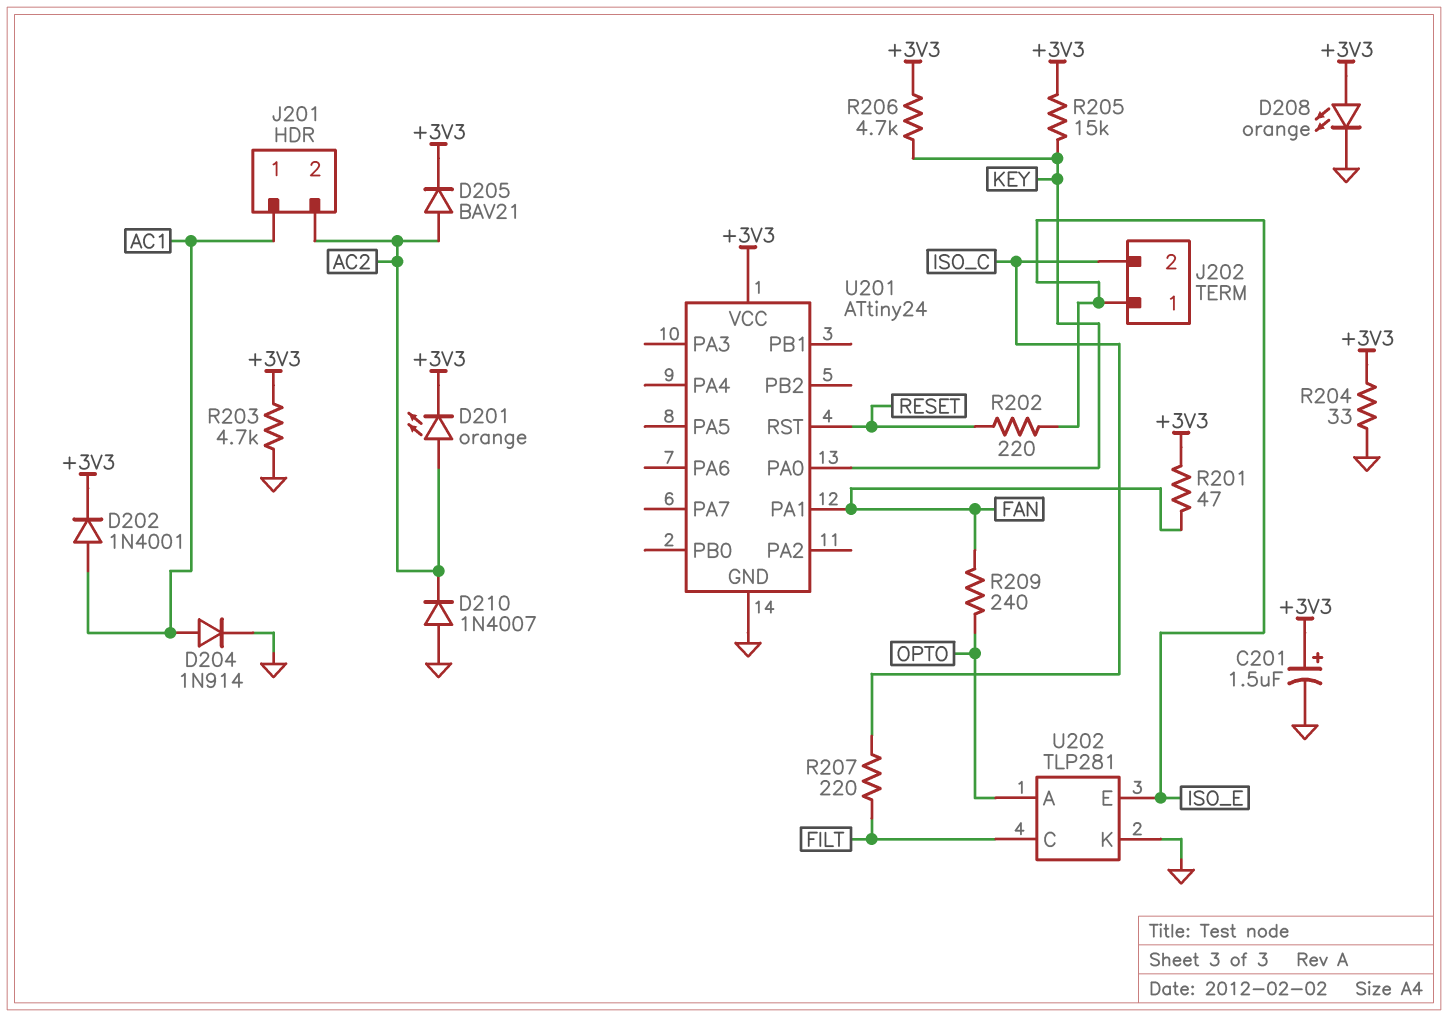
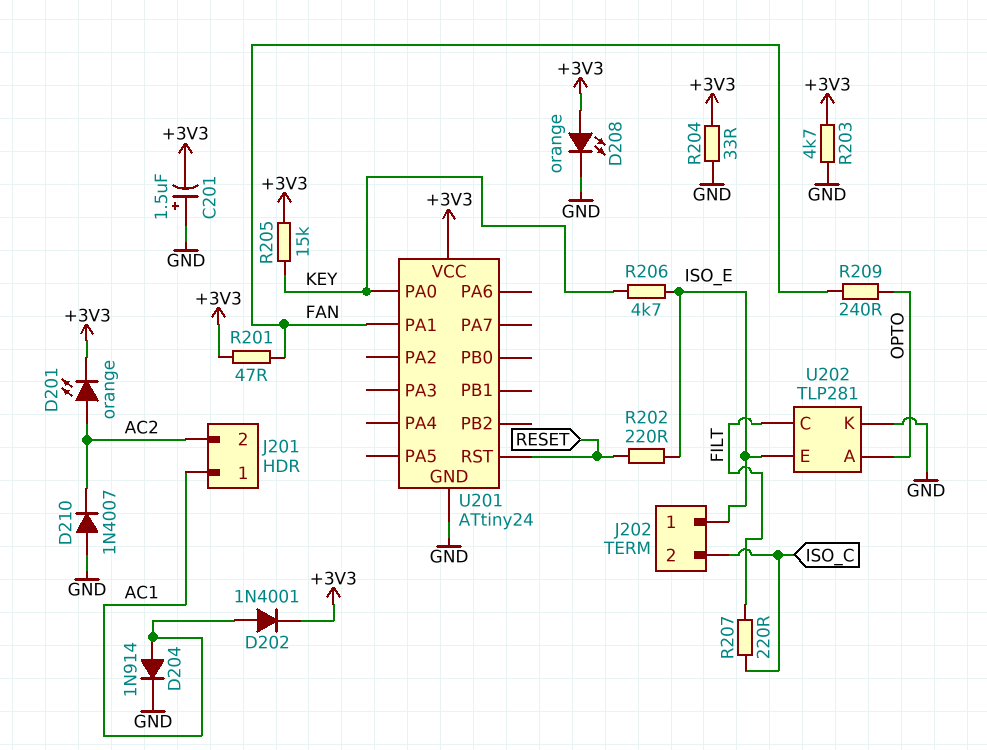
C201: 1.5uF (plus +3V3, minus GND) -> 1.5uF (plus GND, minus +3V3)
D205: diode BAV21 (A AC2, K +3V3) -> none
R206: 4.7k (+3V3, KEY) -> 4.7k (ISO_E, KEY)

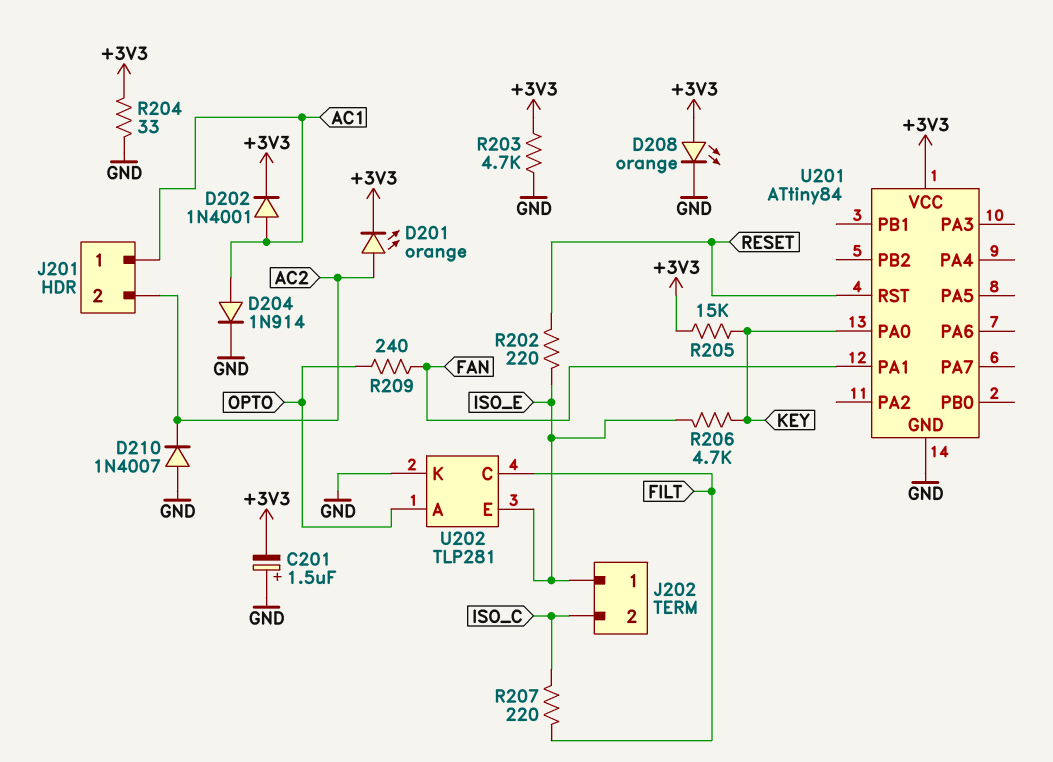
R201: 47 (+3V3, FAN) -> none
U201: ATtiny24 -> ATtiny84

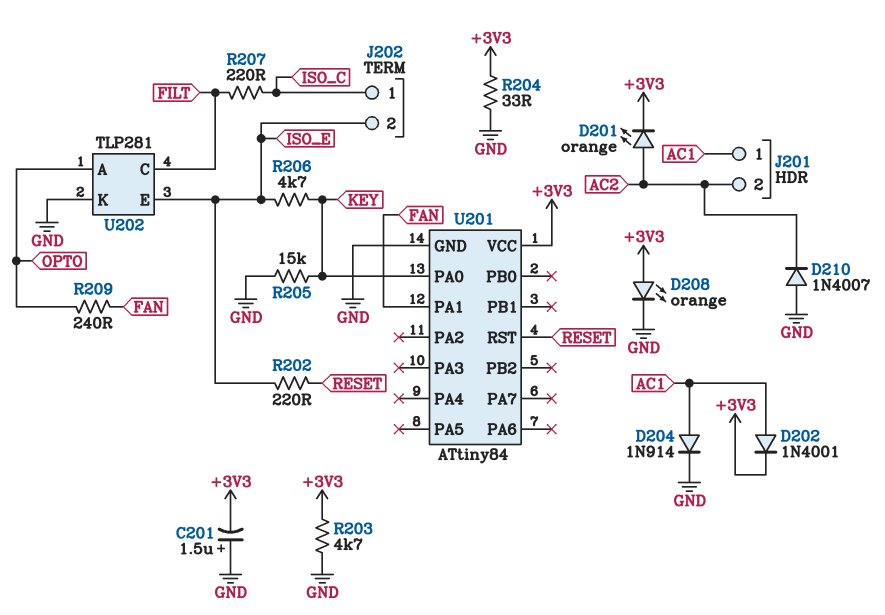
J202 pin 1: ISO_E -> ISO_C
J202 pin 2: ISO_C -> ISO_E
R205: 15k (+3V3, KEY) -> 15k (GND, KEY)

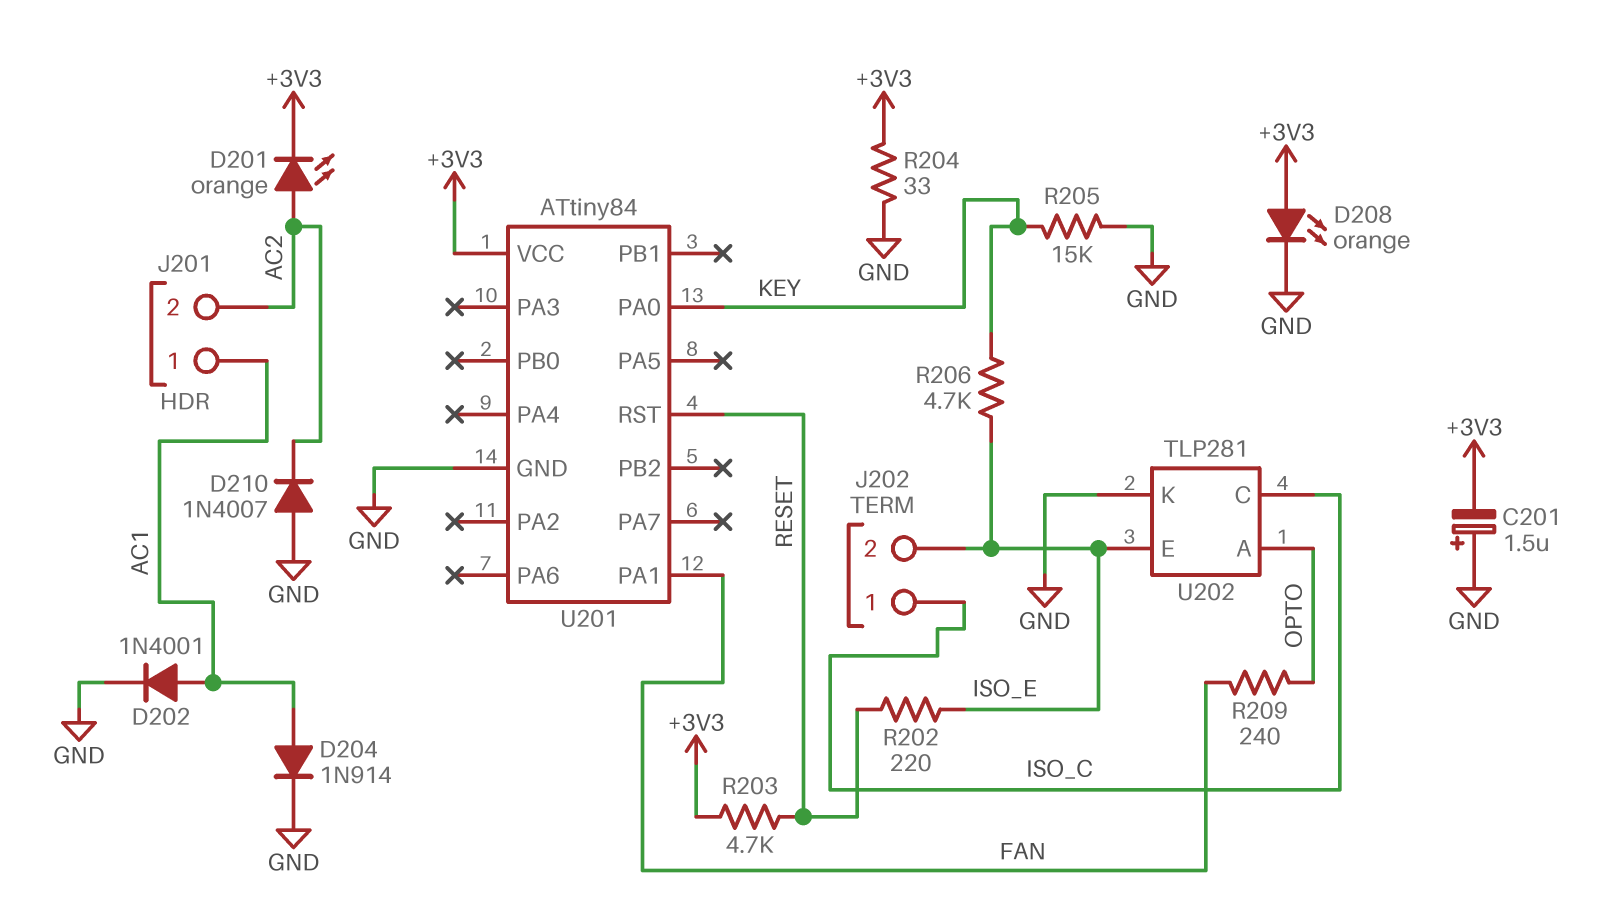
D202: diode 1N4001 (A AC1, K +3V3) -> diode 1N4001 (A AC1, K GND)
R203: 4.7k (+3V3, GND) -> 4.7k (+3V3, RESET)
R207: 220 (FILT, ISO_C) -> none
U202 pin C: FILT -> ISO_C

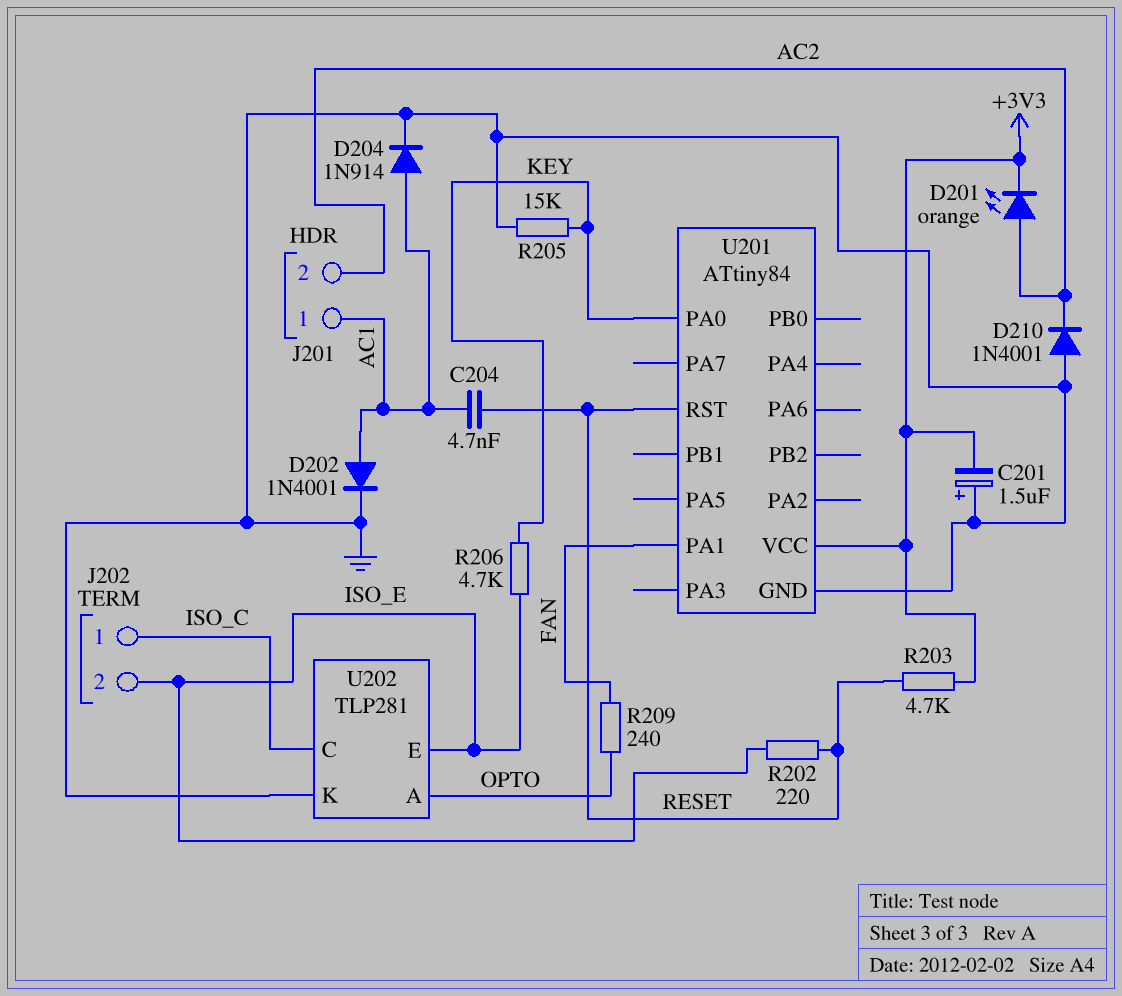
C204: none -> 4.7nF (AC1, RESET)
D208: LED orange (A +3V3, K GND) -> none
D210: diode 1N4007 (A GND, K AC2) -> diode 1N4001 (A GND, K AC2)
R204: 33 (+3V3, GND) -> none

